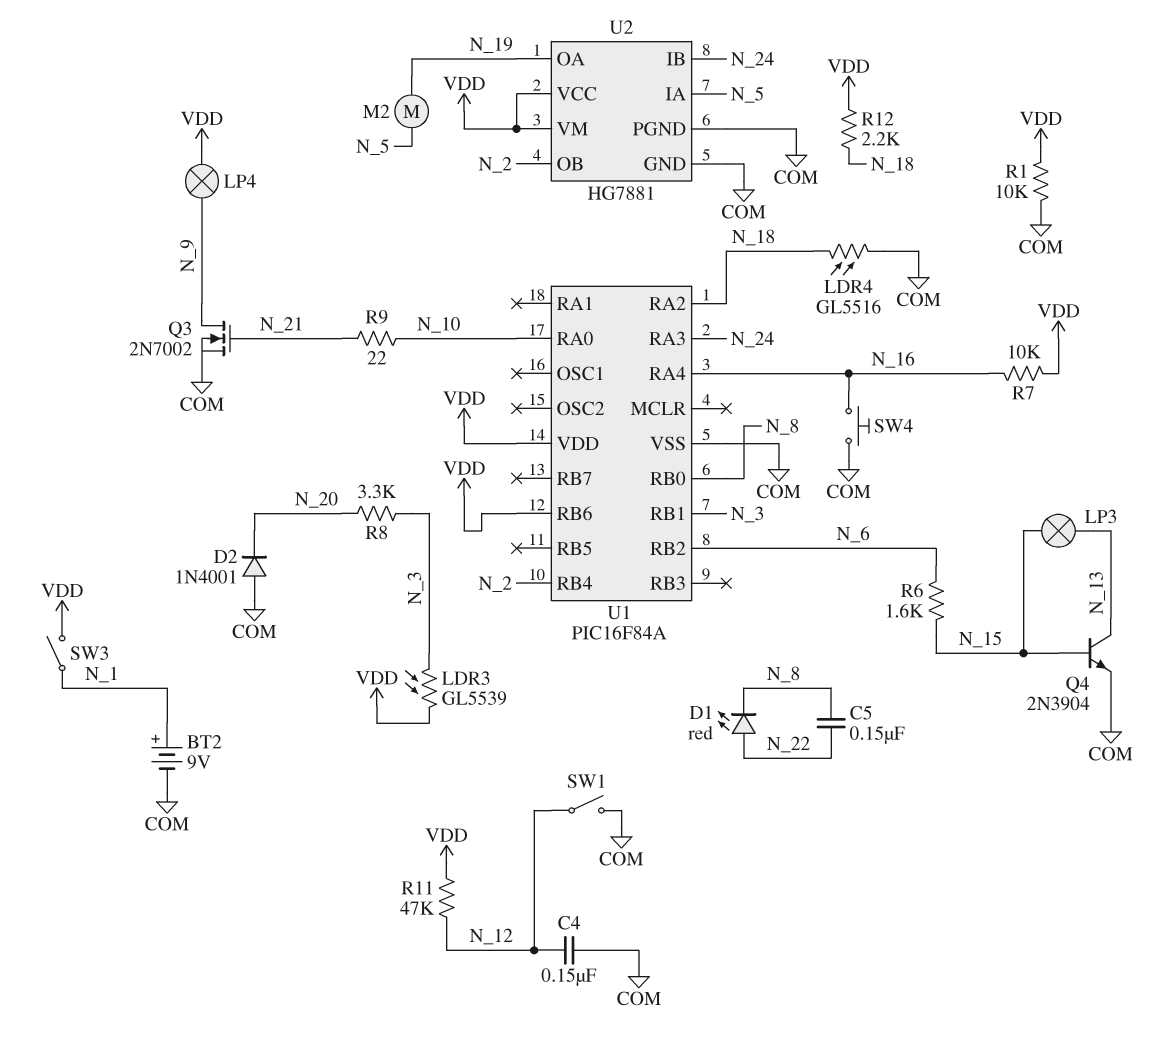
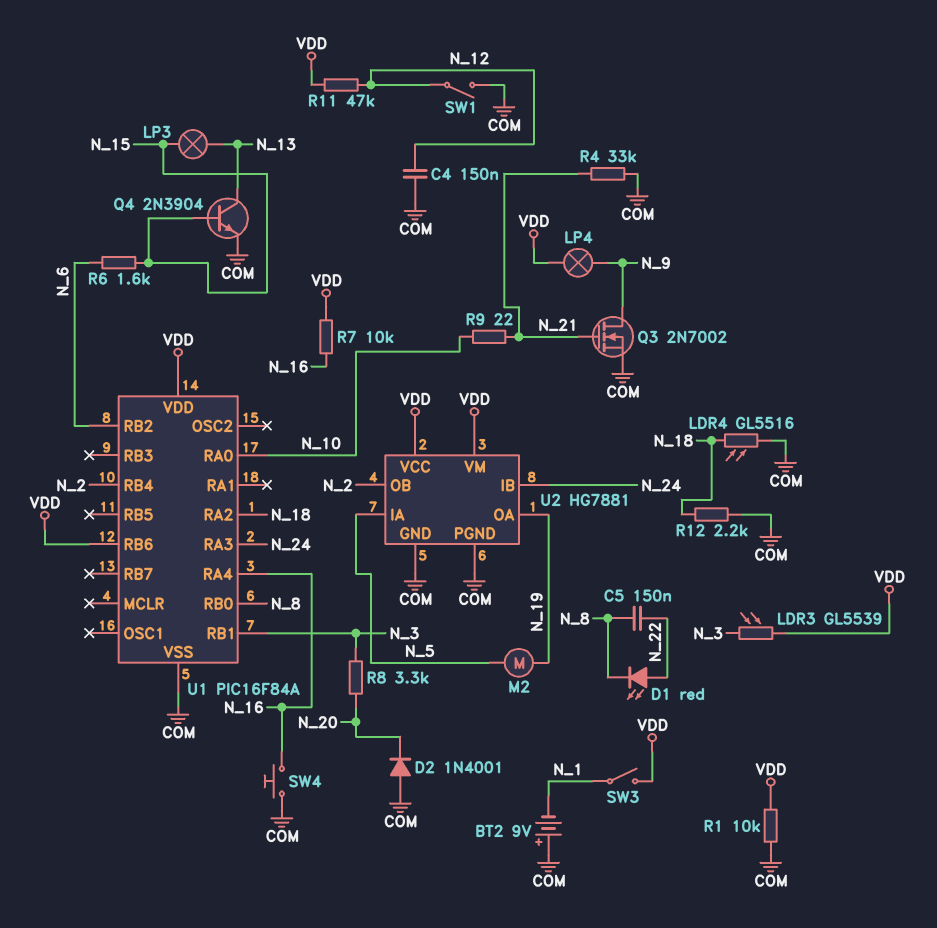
BT2: 9V (plus N_1, minus COM) -> 9V (plus COM, minus N_1)
R4: none -> 33k (COM, N_21)
R12: 2.2k (N_18, VDD) -> 2.2k (COM, N_18)

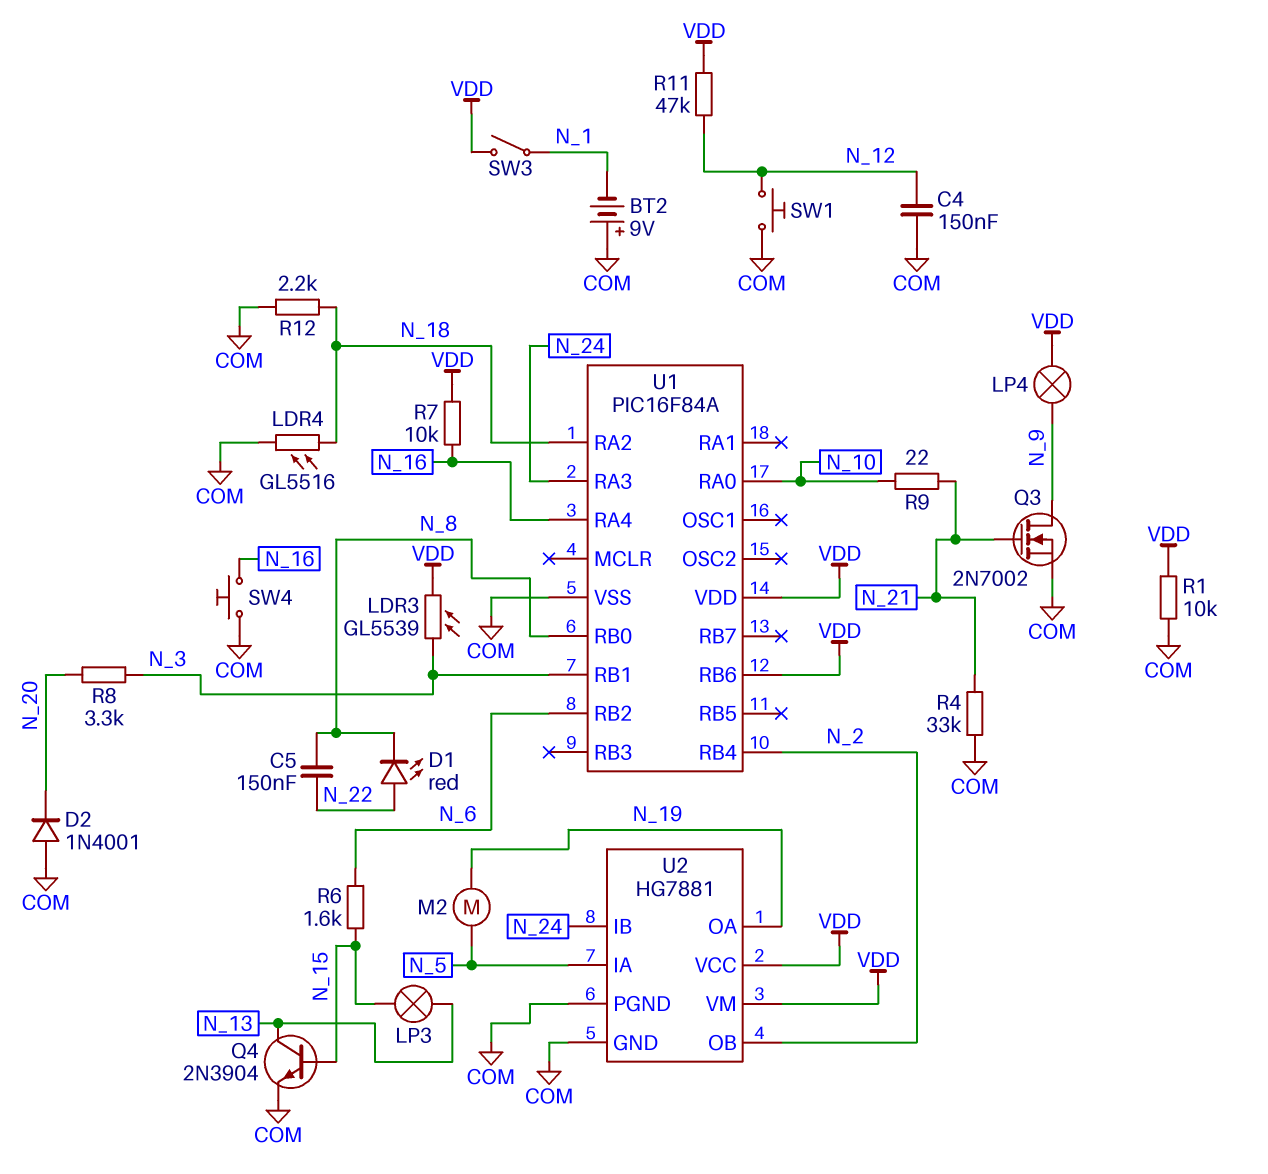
SW1: switch (COM, N_12) -> button (COM, N_12)

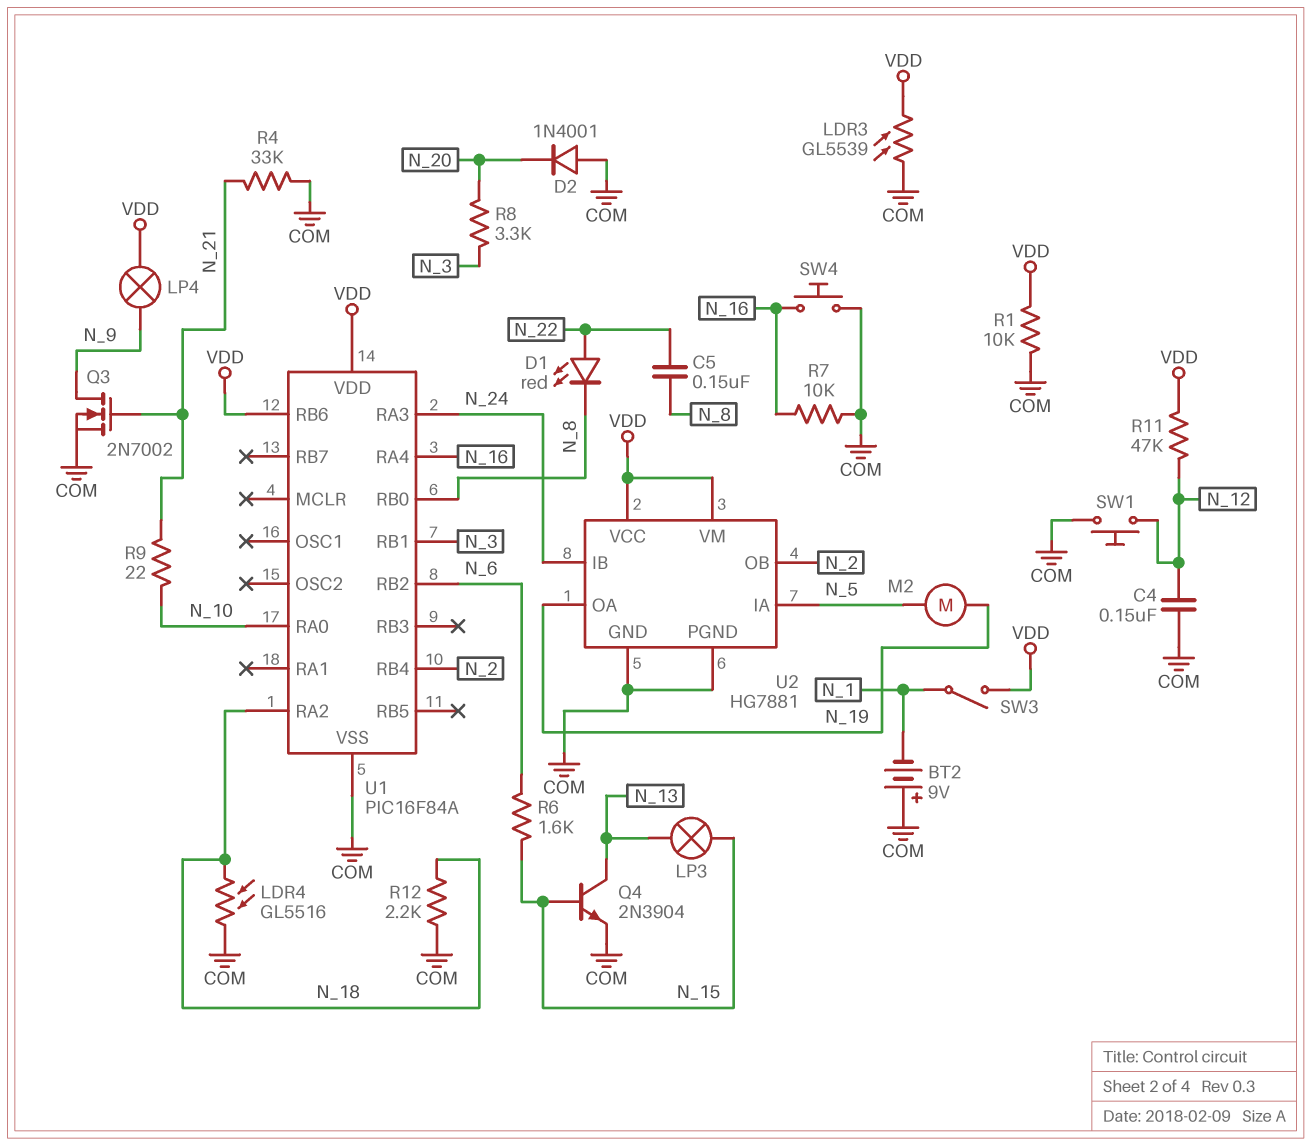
LDR3: GL5539 (N_3, VDD) -> GL5539 (COM, VDD)
R7: 10k (N_16, VDD) -> 10k (COM, N_16)

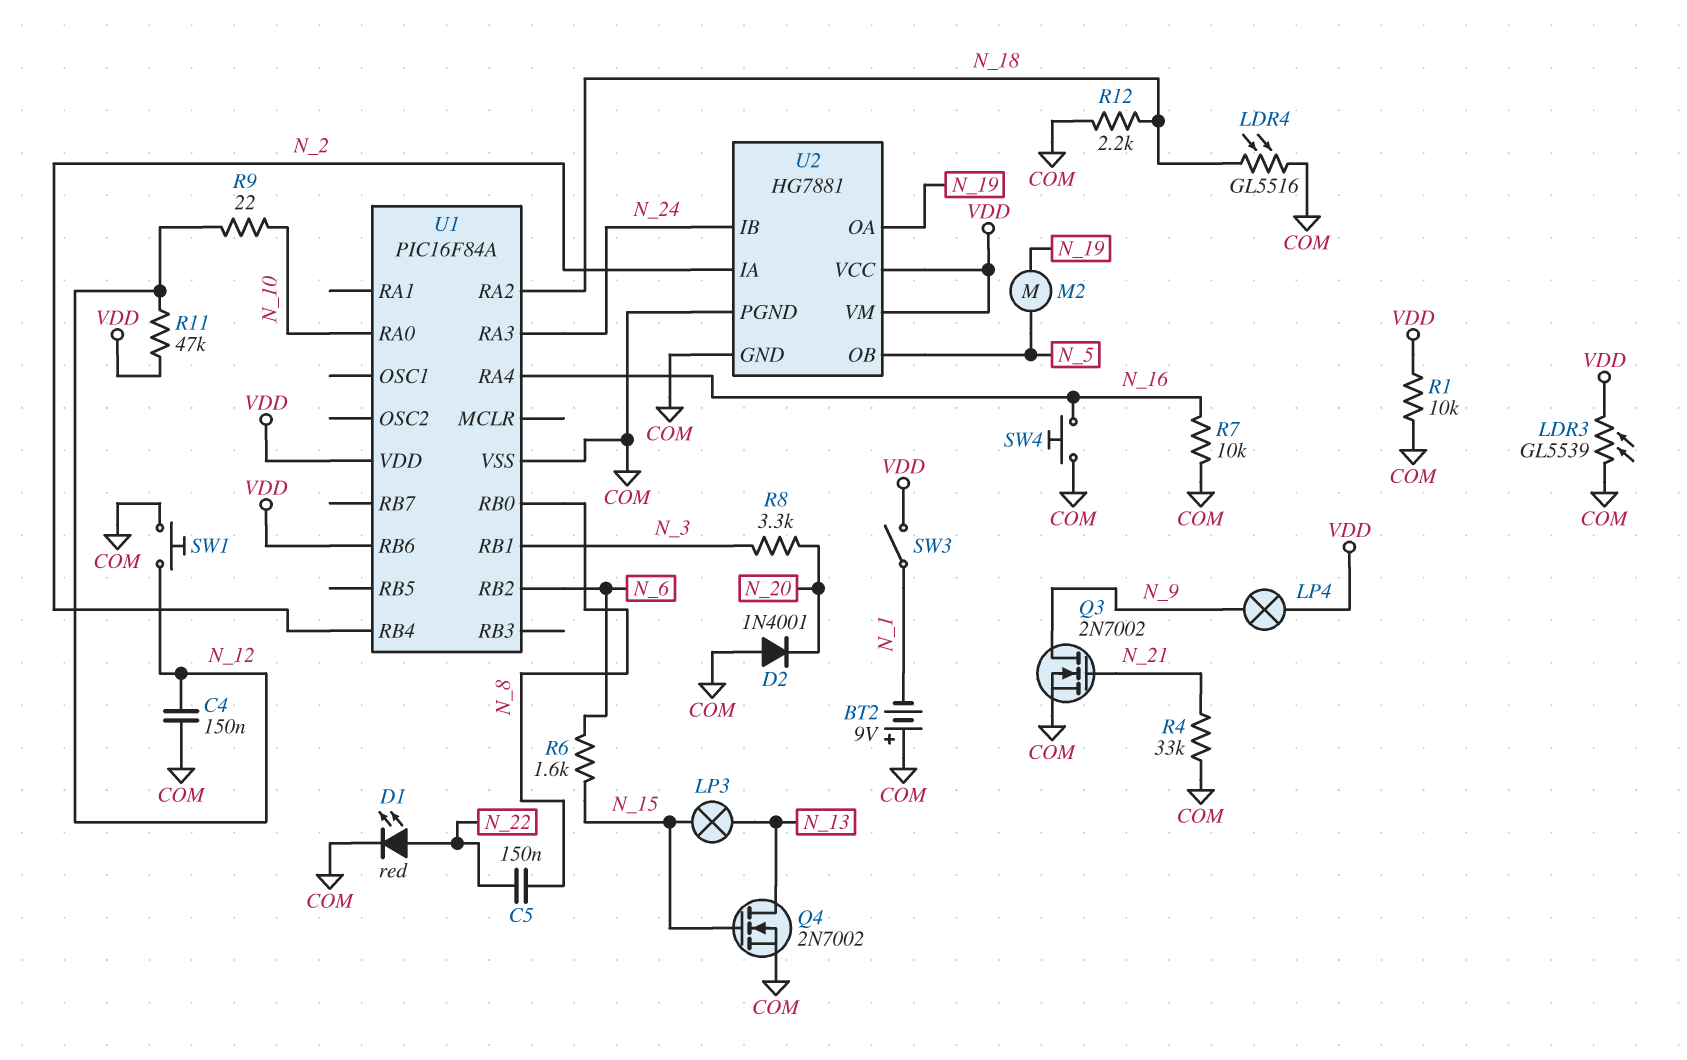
D1: LED red (A N_22, K N_8) -> LED red (A N_22, K COM)
Q4: NPN 2N3904 (B N_15, C N_13, E COM) -> NMOS 2N7002 (G N_15, D N_13, S COM)
R9: 22 (N_10, N_21) -> 22 (N_10, N_12)
U2 pin IA: N_5 -> N_2
U2 pin OB: N_2 -> N_5

